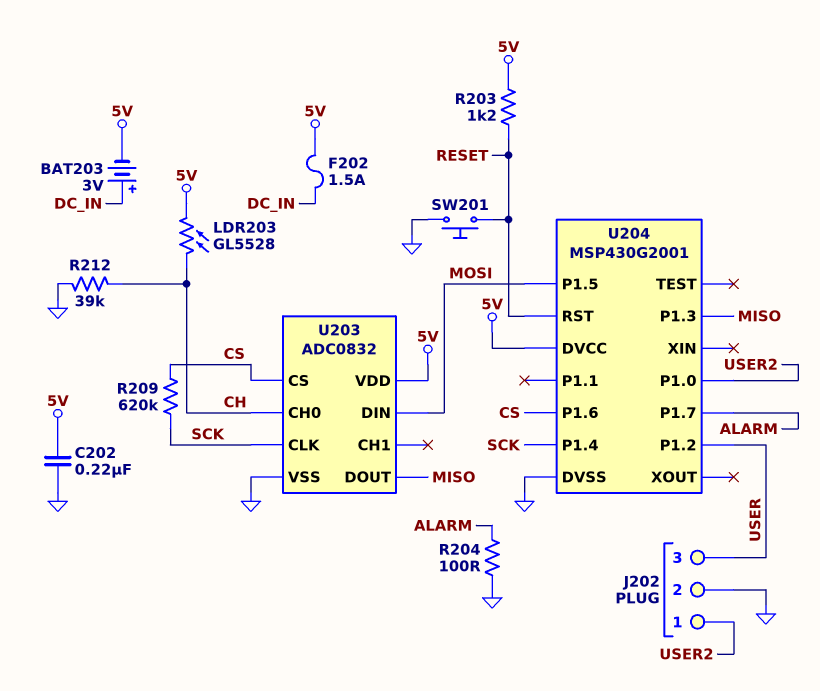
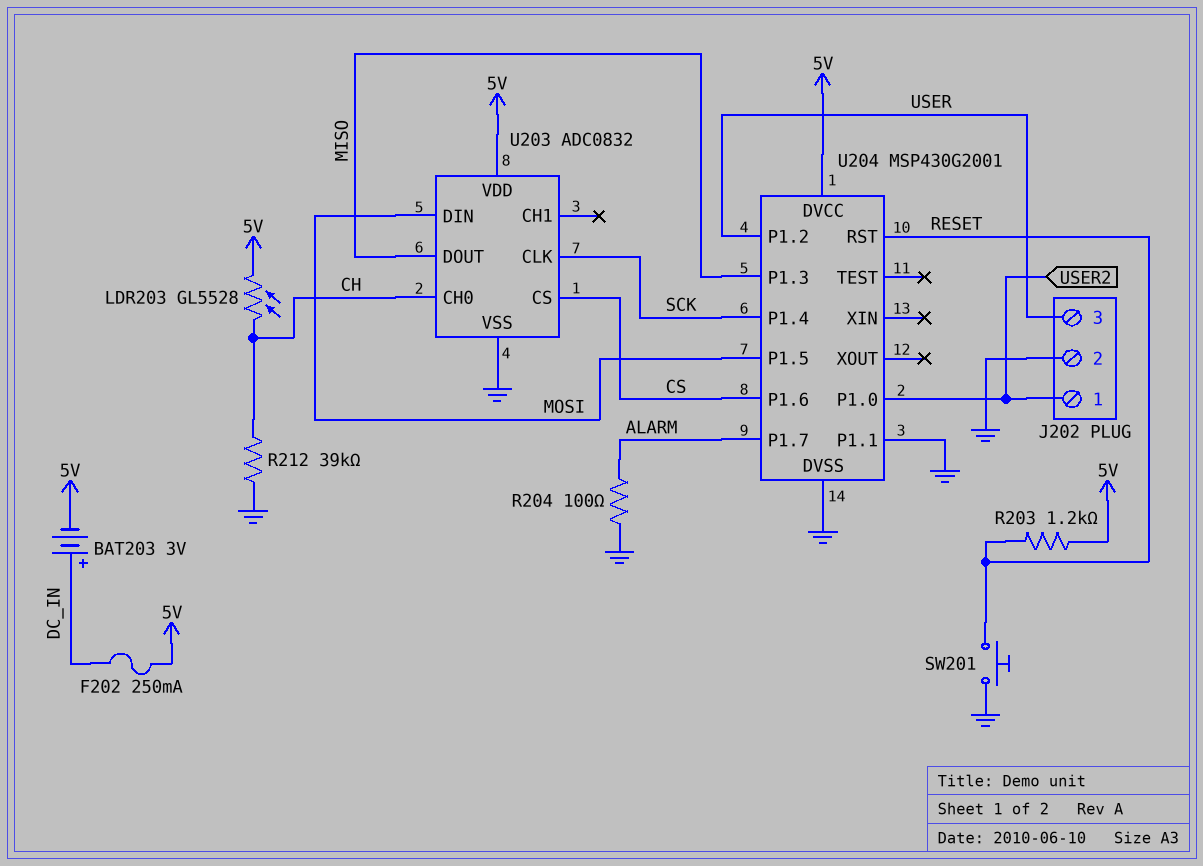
C202: 220nF (5V, GND) -> none
F202: 1.5A (5V, DC_IN) -> 250mA (5V, DC_IN)
R209: 620k (CS, SCK) -> none
U204 pin P1.1: none -> GND

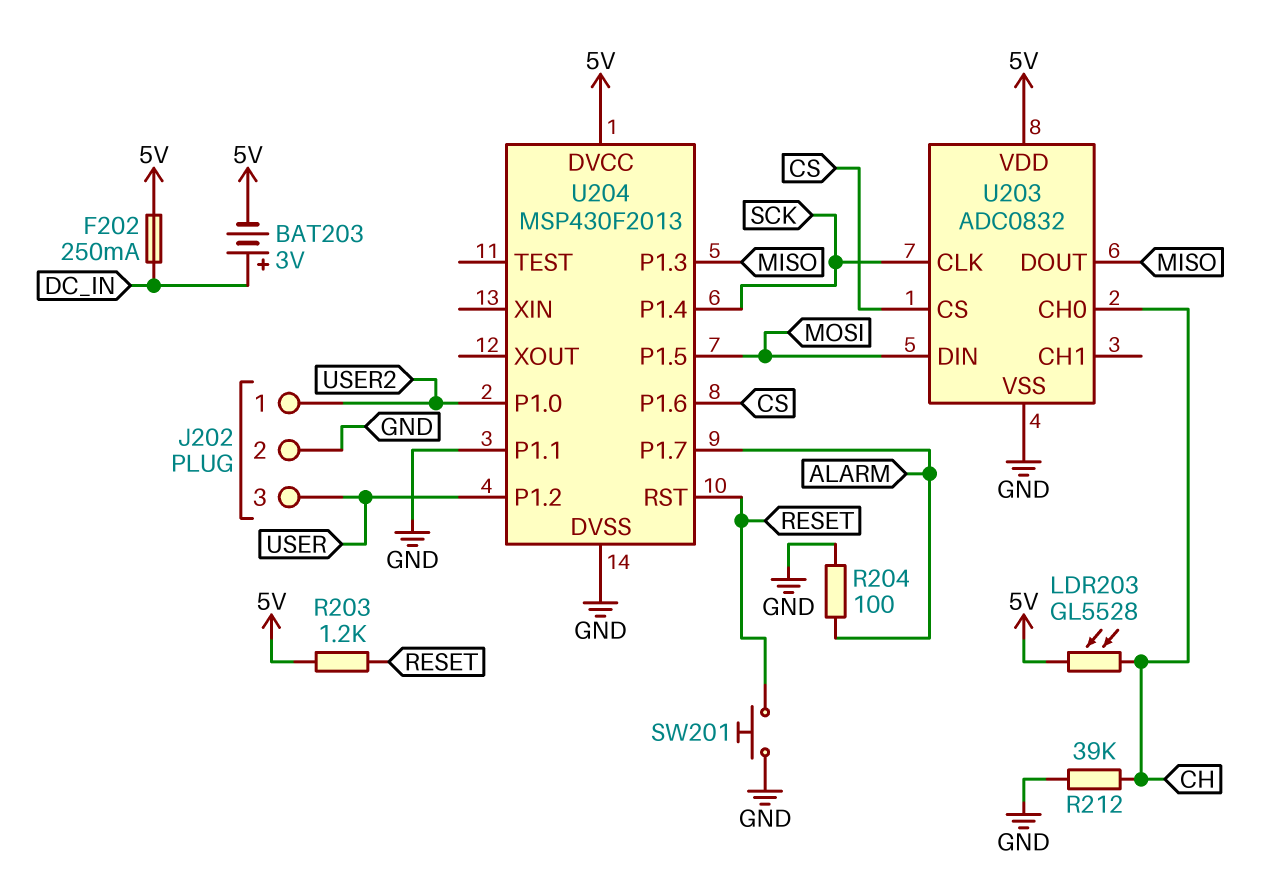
U204: MSP430G2001 -> MSP430F2013

